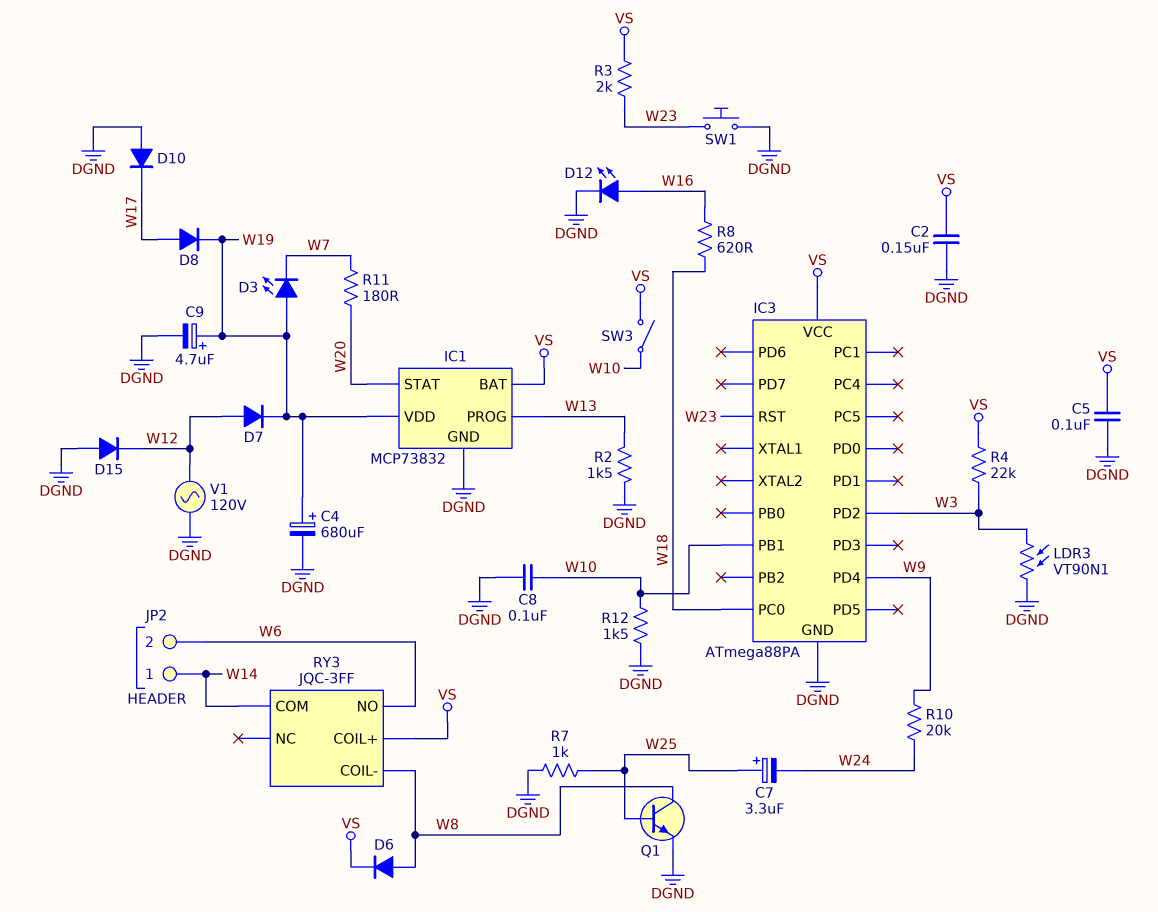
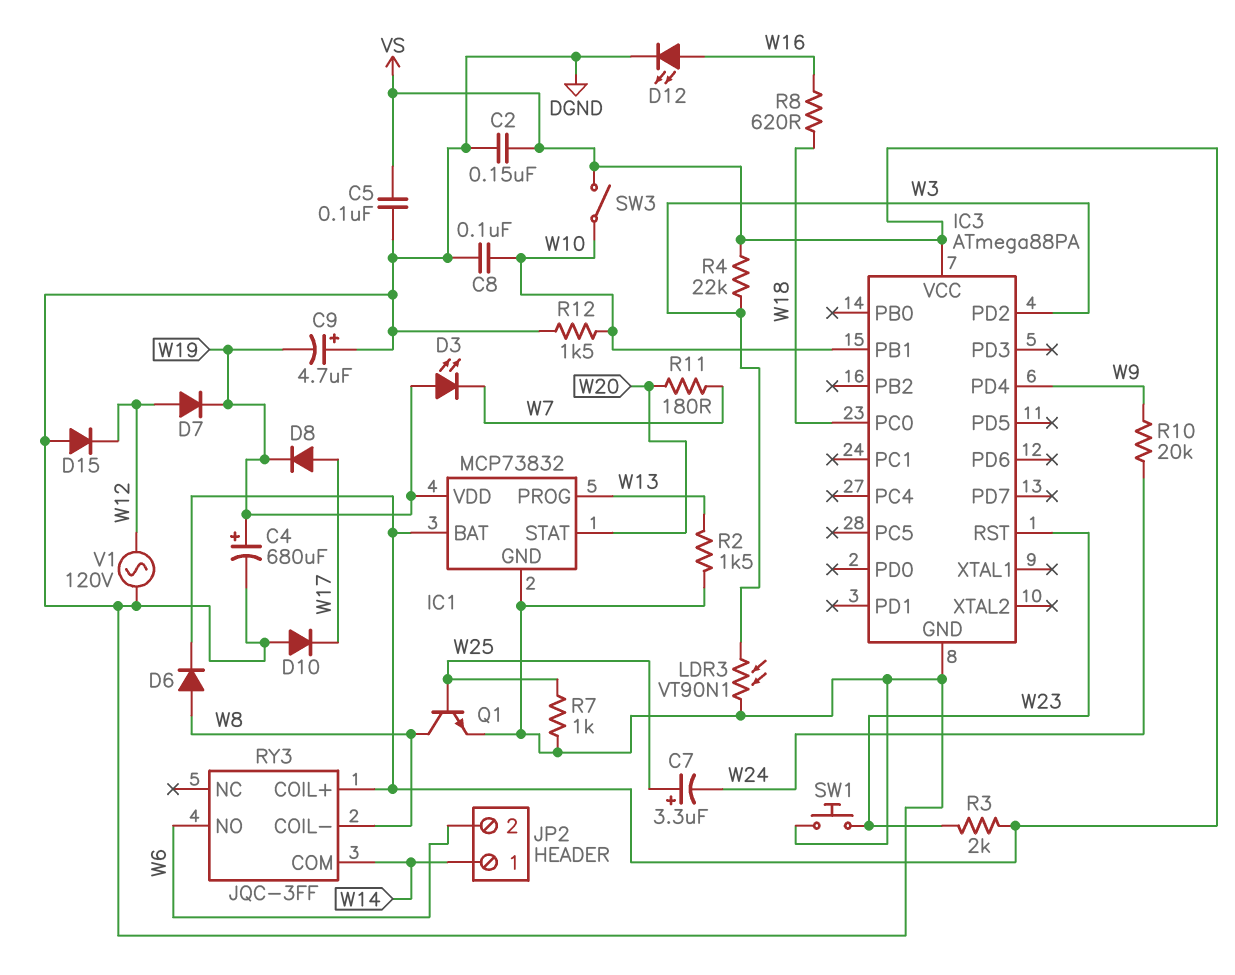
C9: 4.7uF (plus W19, minus DGND) -> 4.7uF (plus DGND, minus W19)

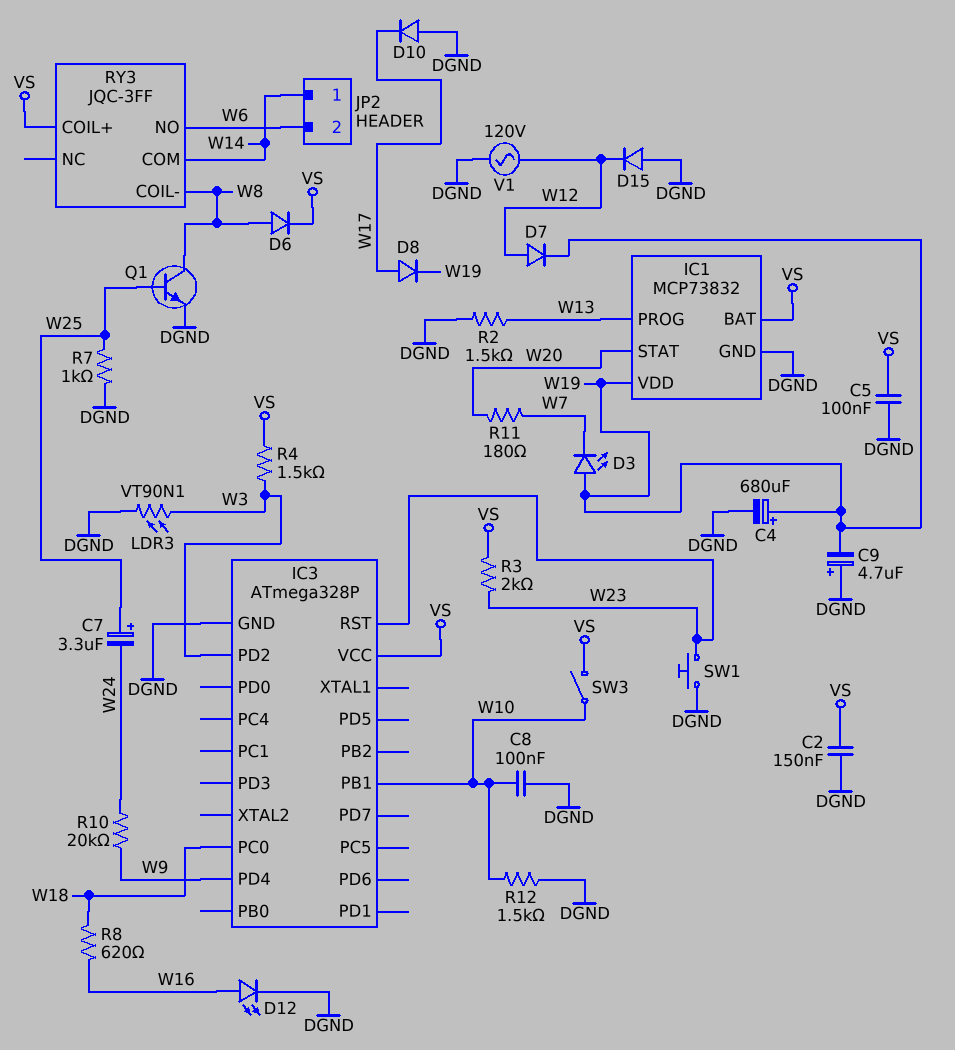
IC3: ATmega88PA -> ATmega328P
R4: 22k (VS, W3) -> 1.5k (VS, W3)

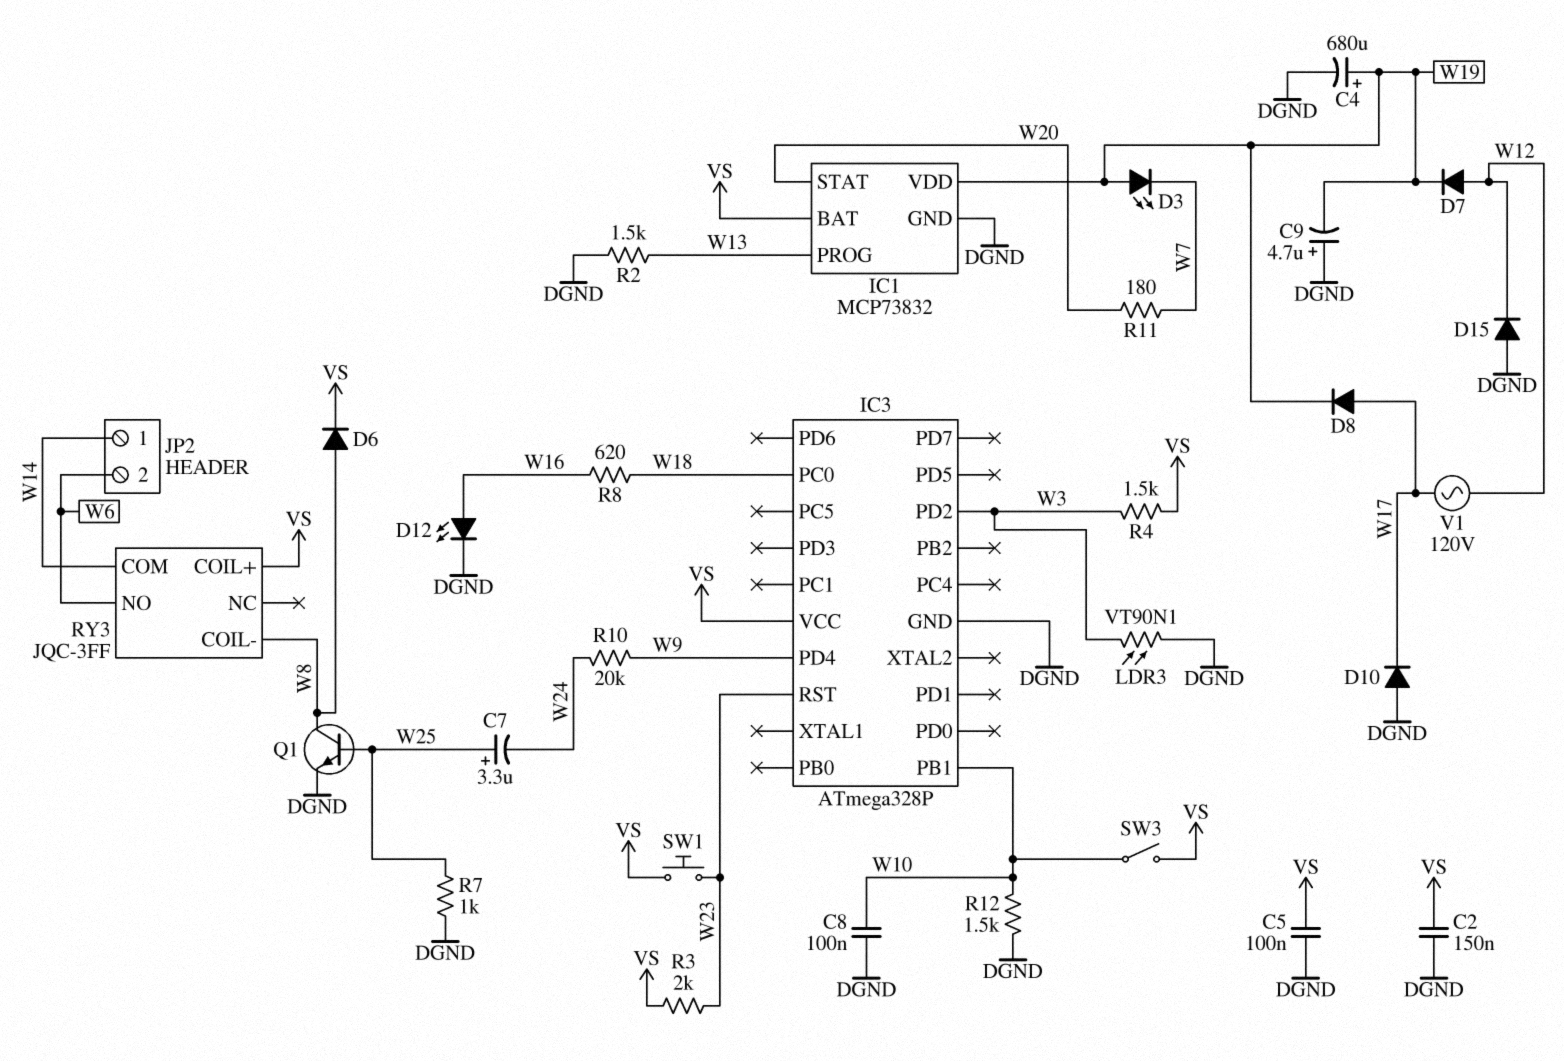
SW1: button (DGND, W23) -> button (VS, W23)
V1: AC 120V (DGND, W12) -> AC 120V (W12, W17)

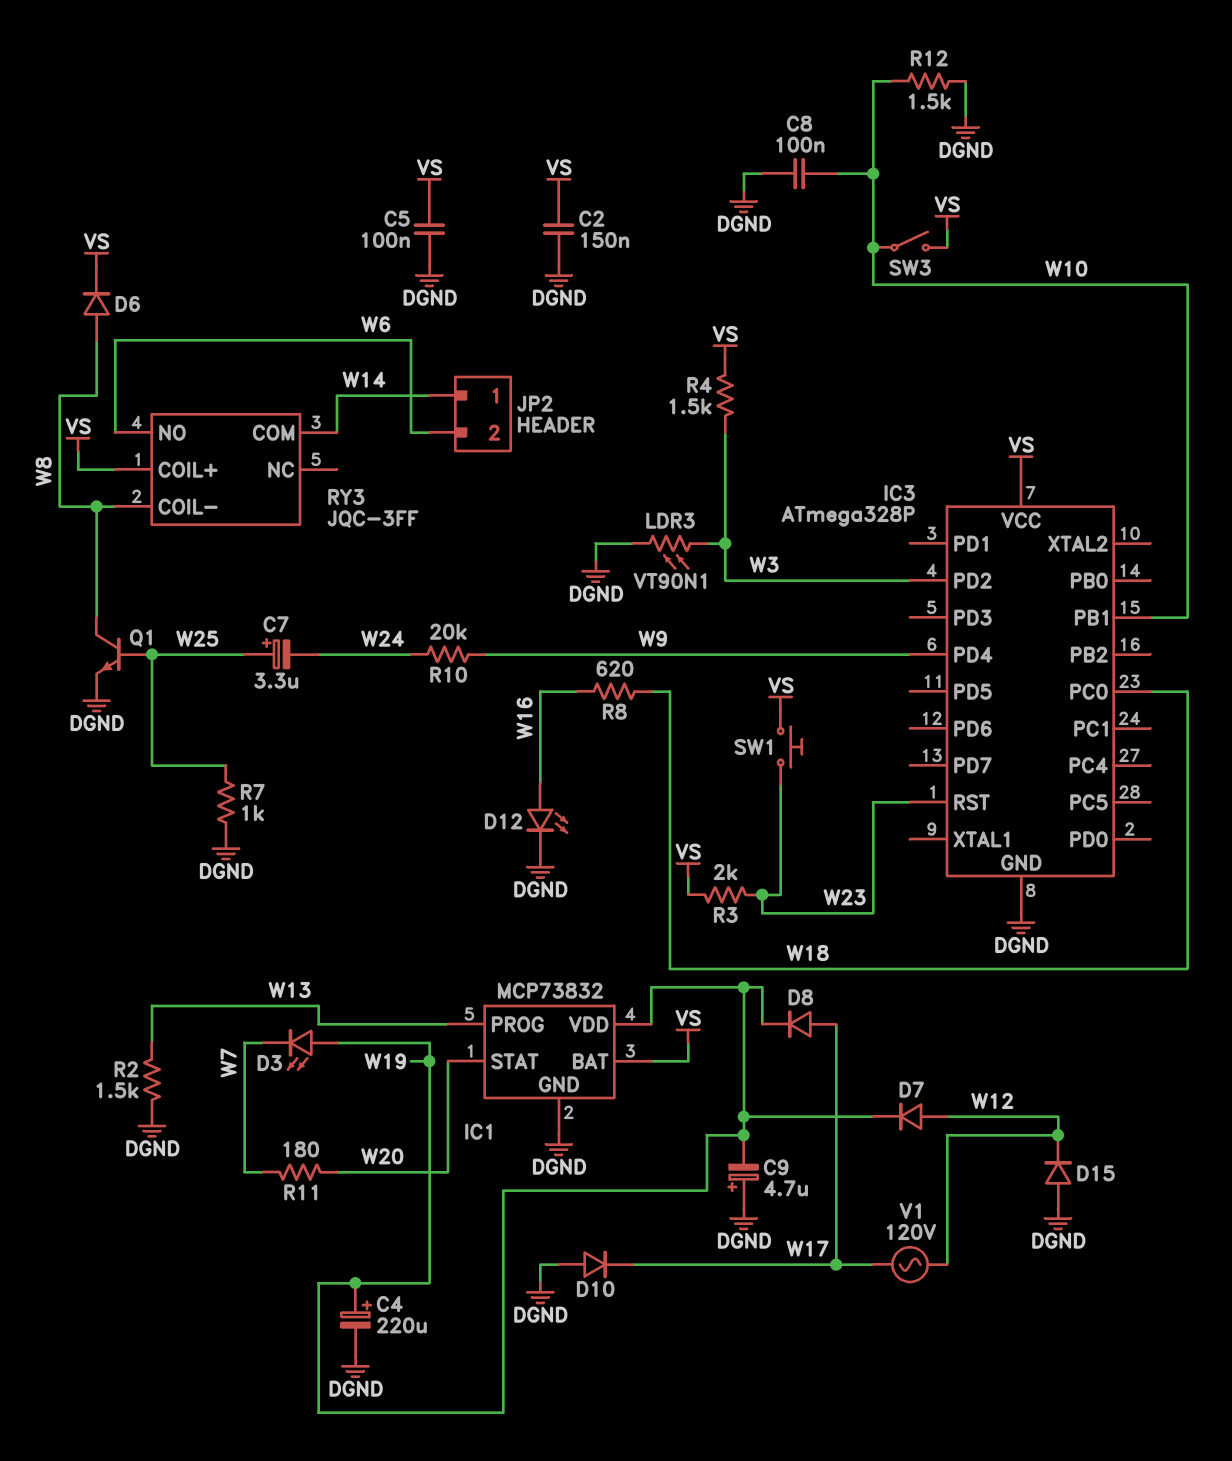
C4: 680uF (plus W19, minus DGND) -> 220uF (plus W19, minus DGND)

